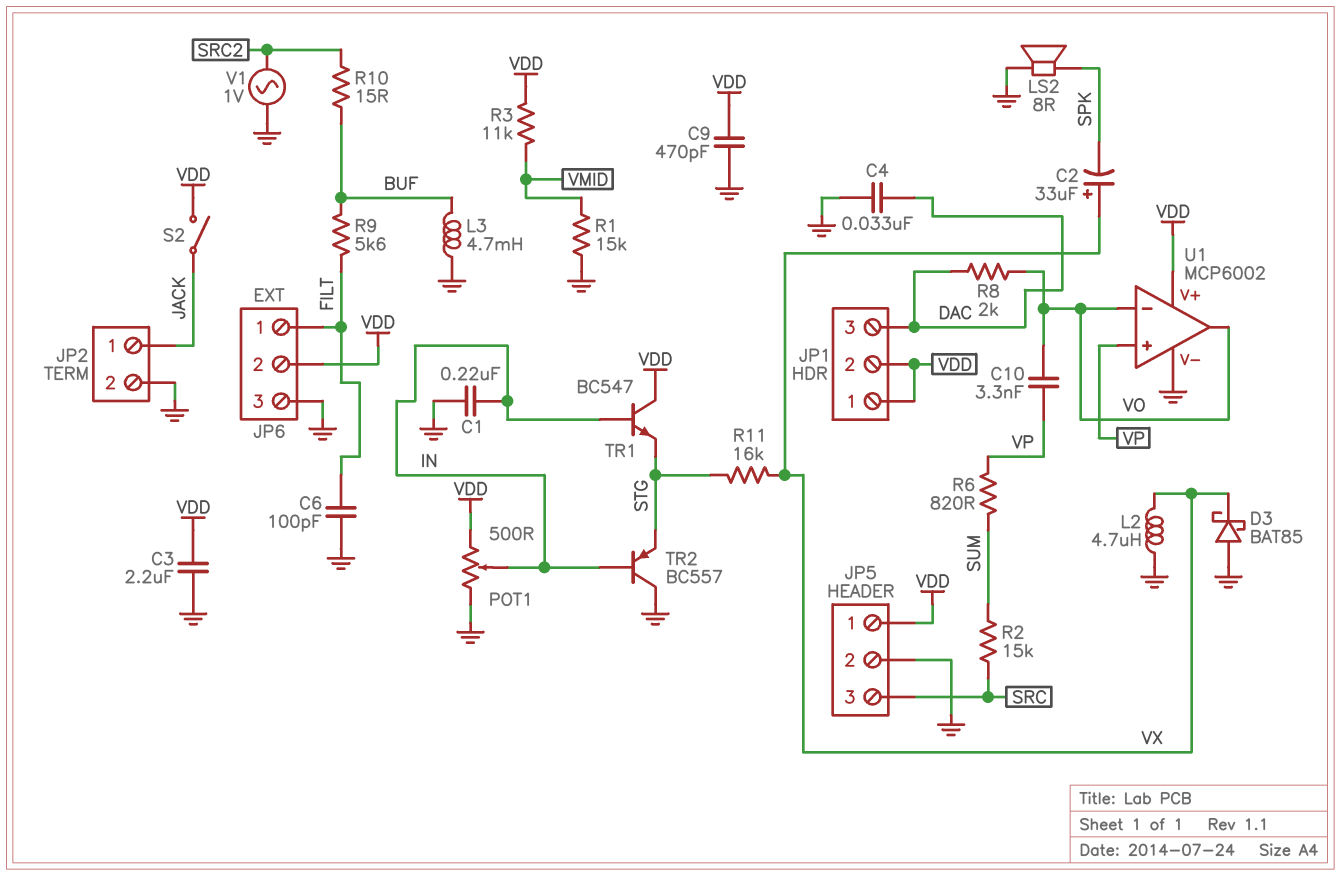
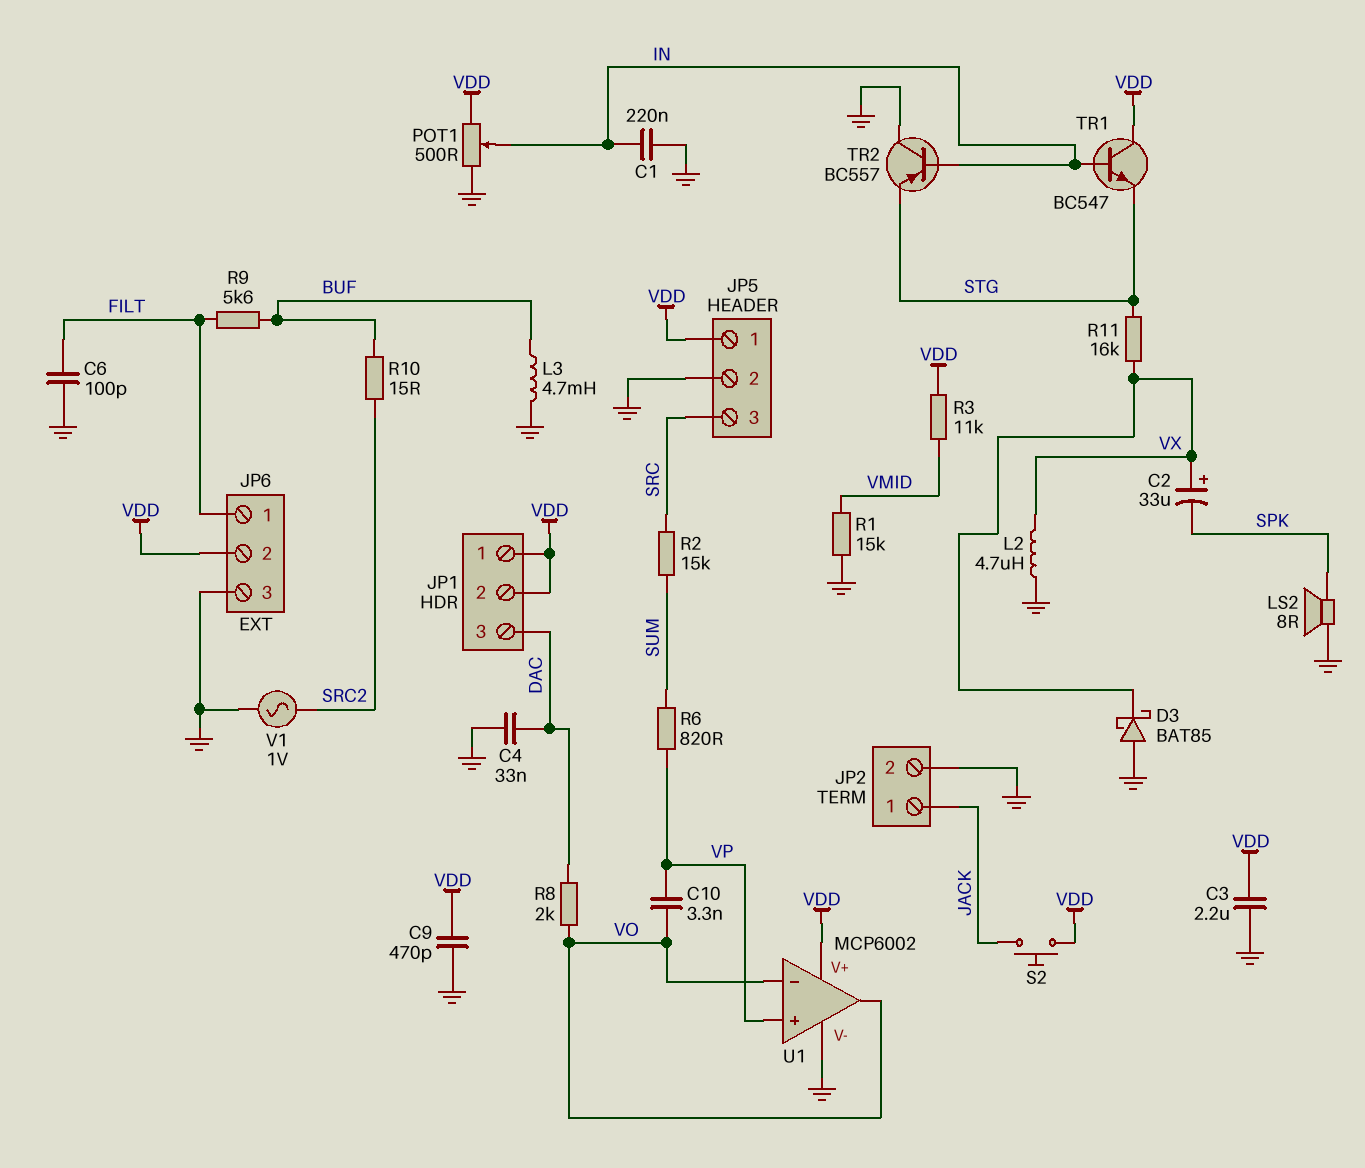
S2: switch (JACK, VDD) -> button (JACK, VDD)

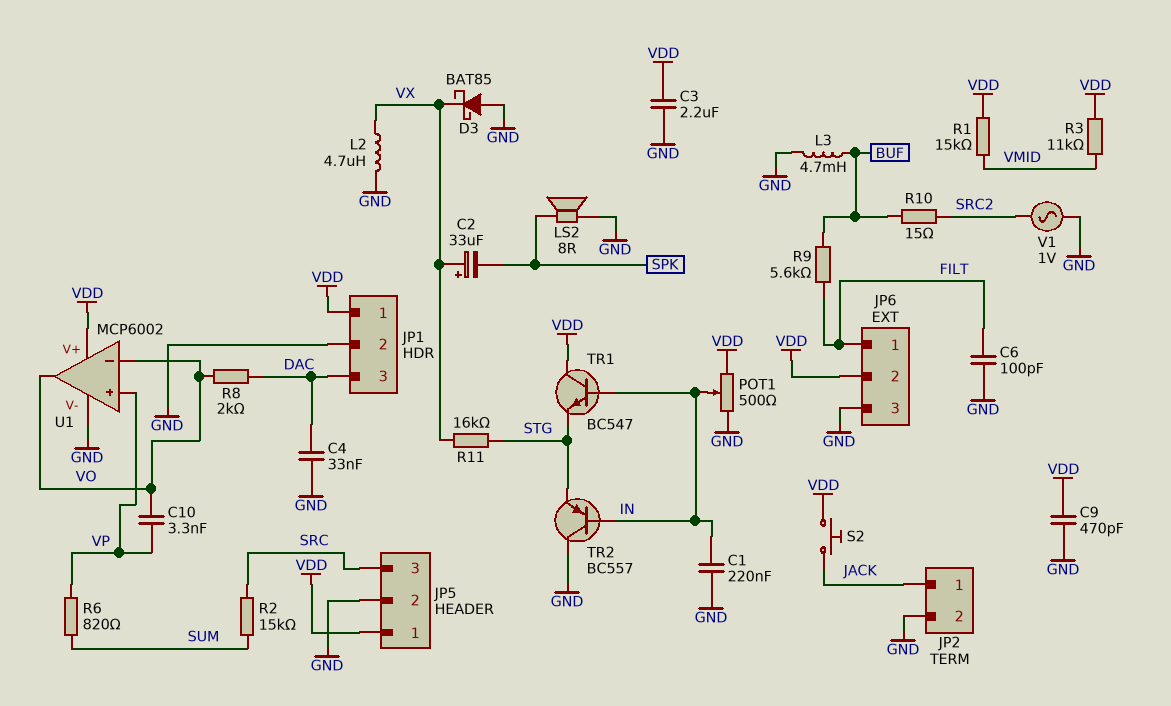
JP1 pin 2: VDD -> GND
R1: 15k (GND, VMID) -> 15k (VDD, VMID)

